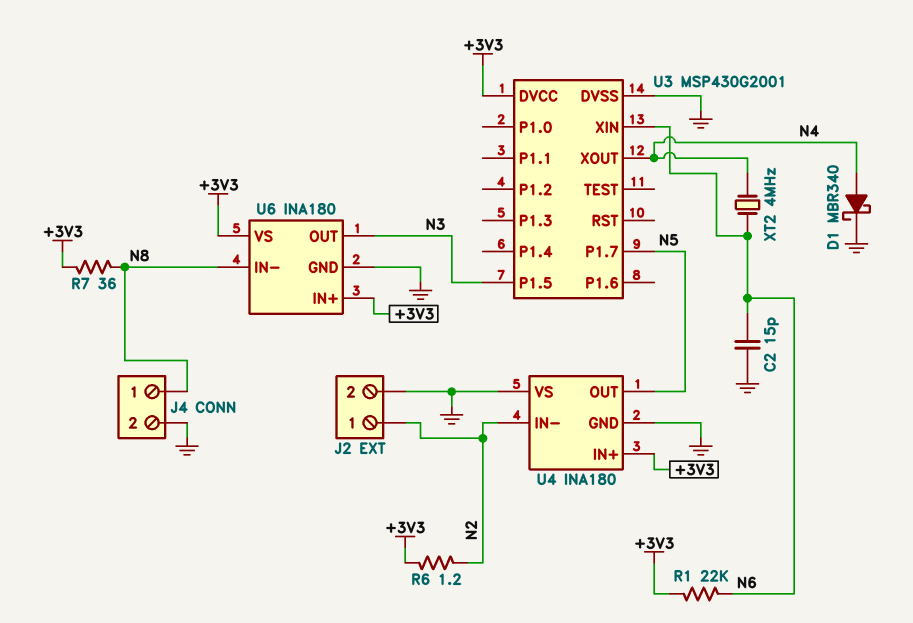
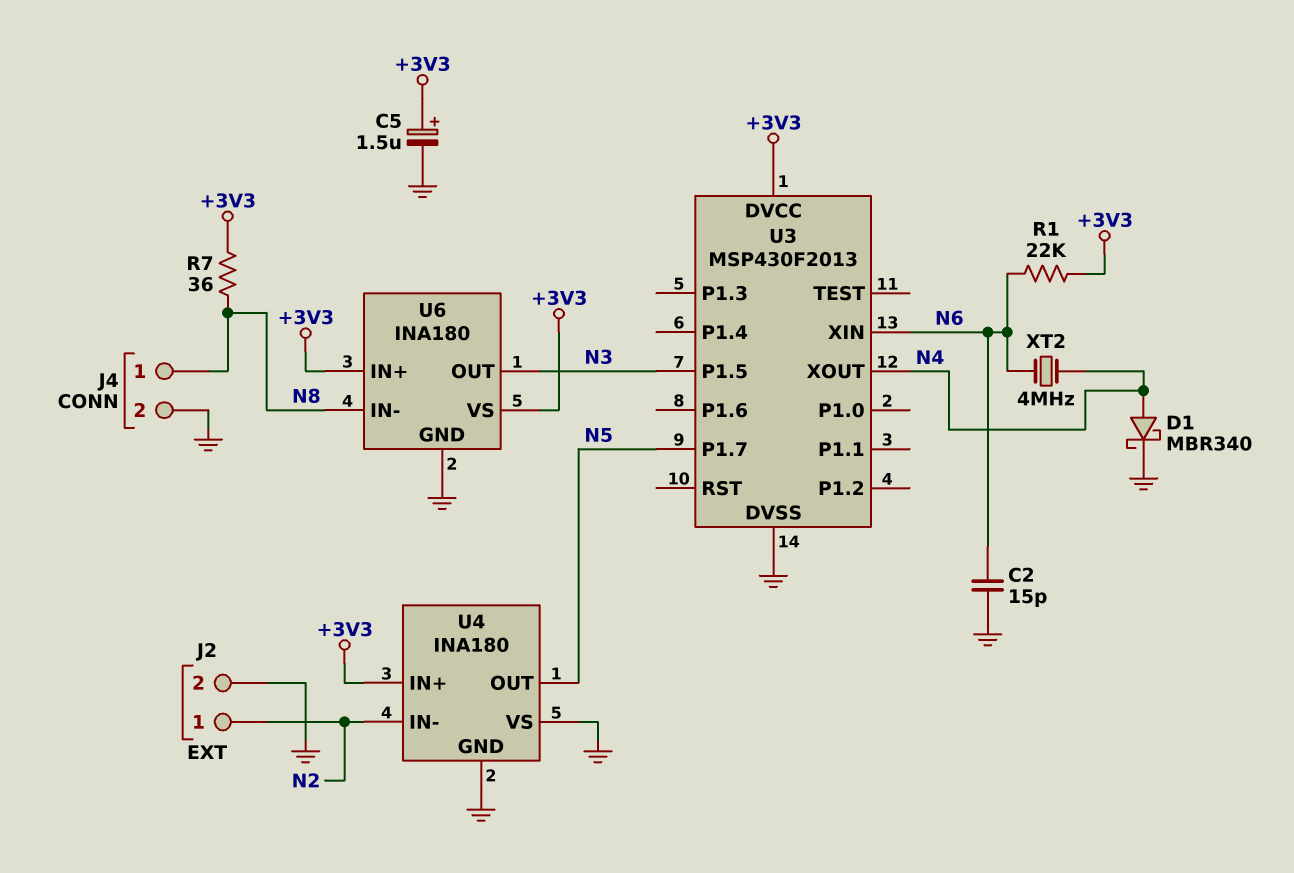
C5: none -> 1.5uF (plus +3V3, minus GND)
R6: 1.2 (+3V3, N2) -> none
U3: MSP430G2001 -> MSP430F2013

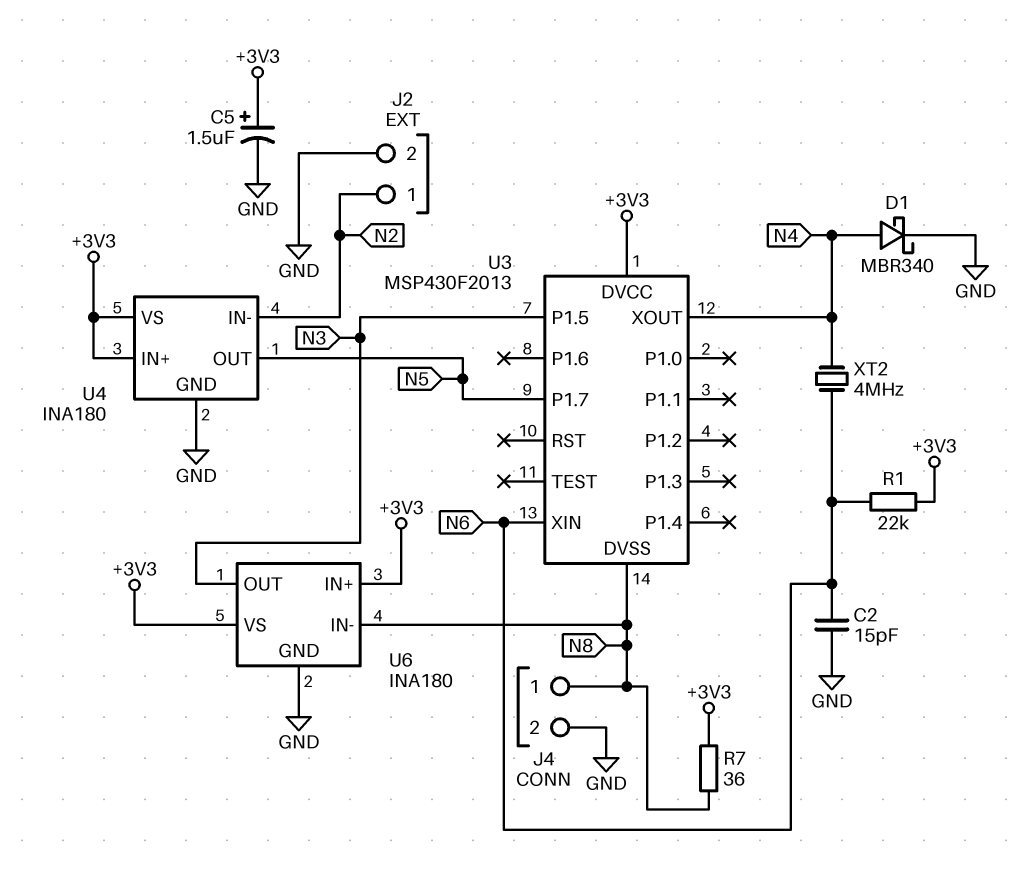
U3 pin DVSS: GND -> N8
U4 pin VS: GND -> +3V3

